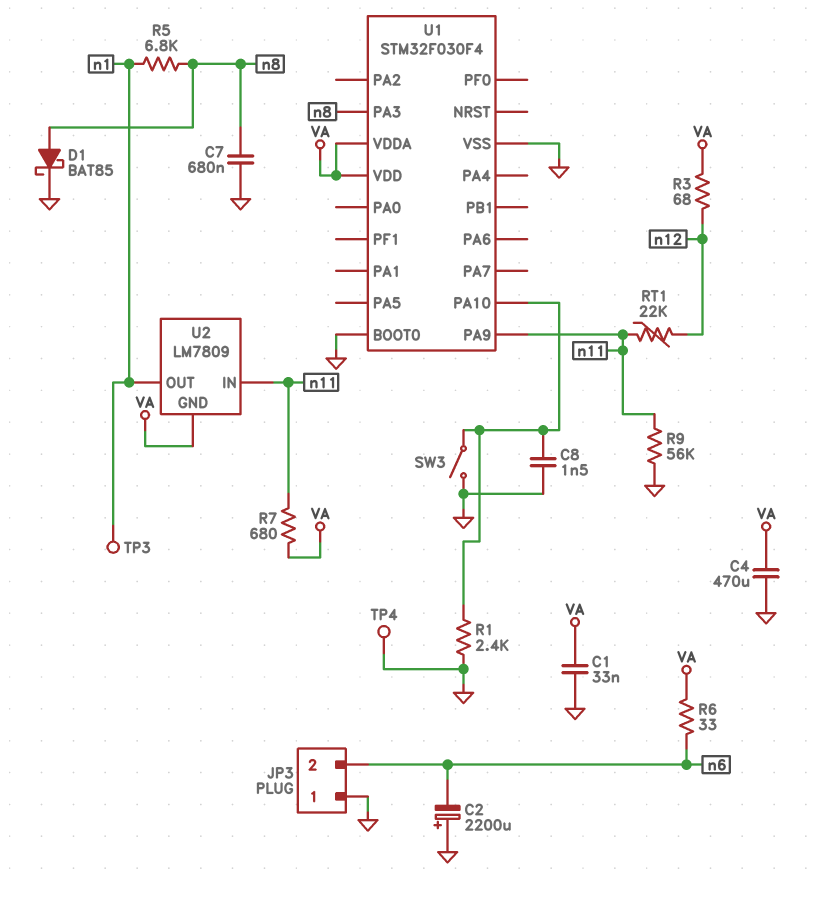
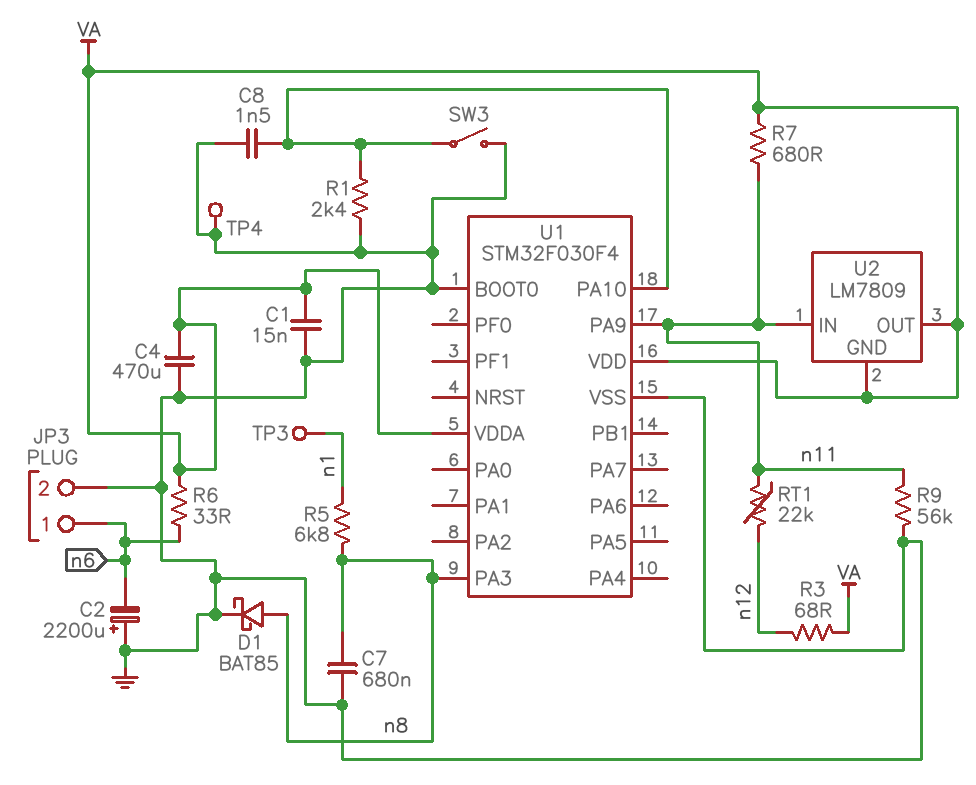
C1: 33nF (GND, VA) -> 15nF (GND, VA)
JP3 pin 1: GND -> n6
JP3 pin 2: n6 -> GND
U2 pin OUT: n1 -> VA

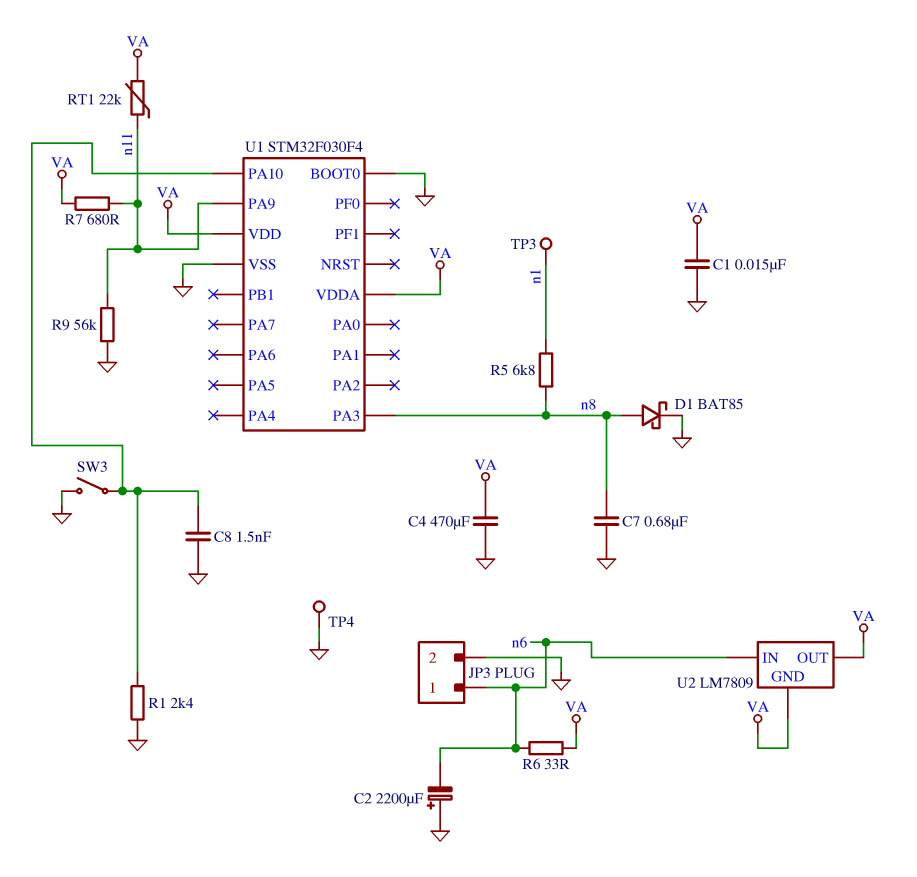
R3: 68 (VA, n12) -> none
RT1: 22k (n11, n12) -> 22k (VA, n11)
U2 pin IN: n11 -> n6

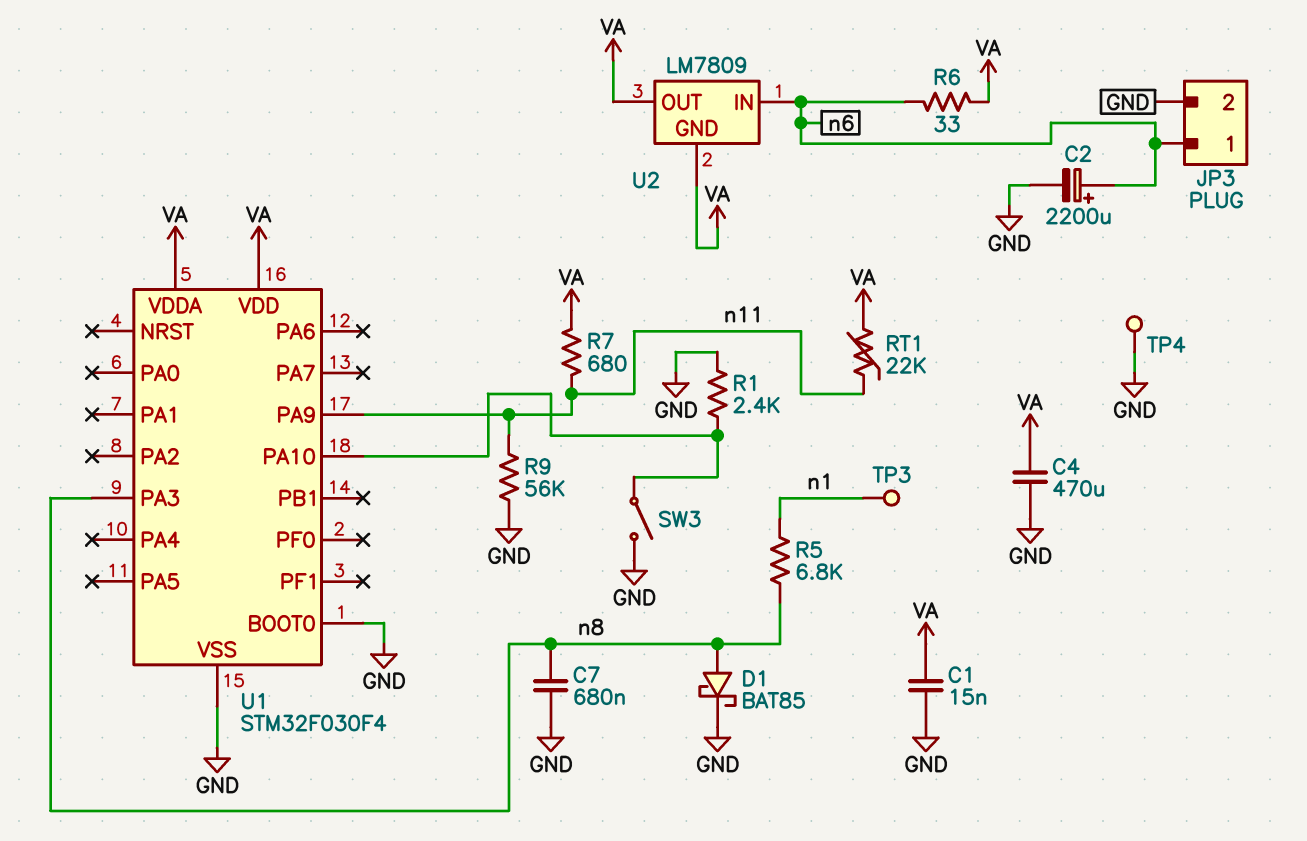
C2: 2200uF (plus GND, minus n6) -> 2200uF (plus n6, minus GND)
C8: 1.5nF (GND, U1/PA10) -> none

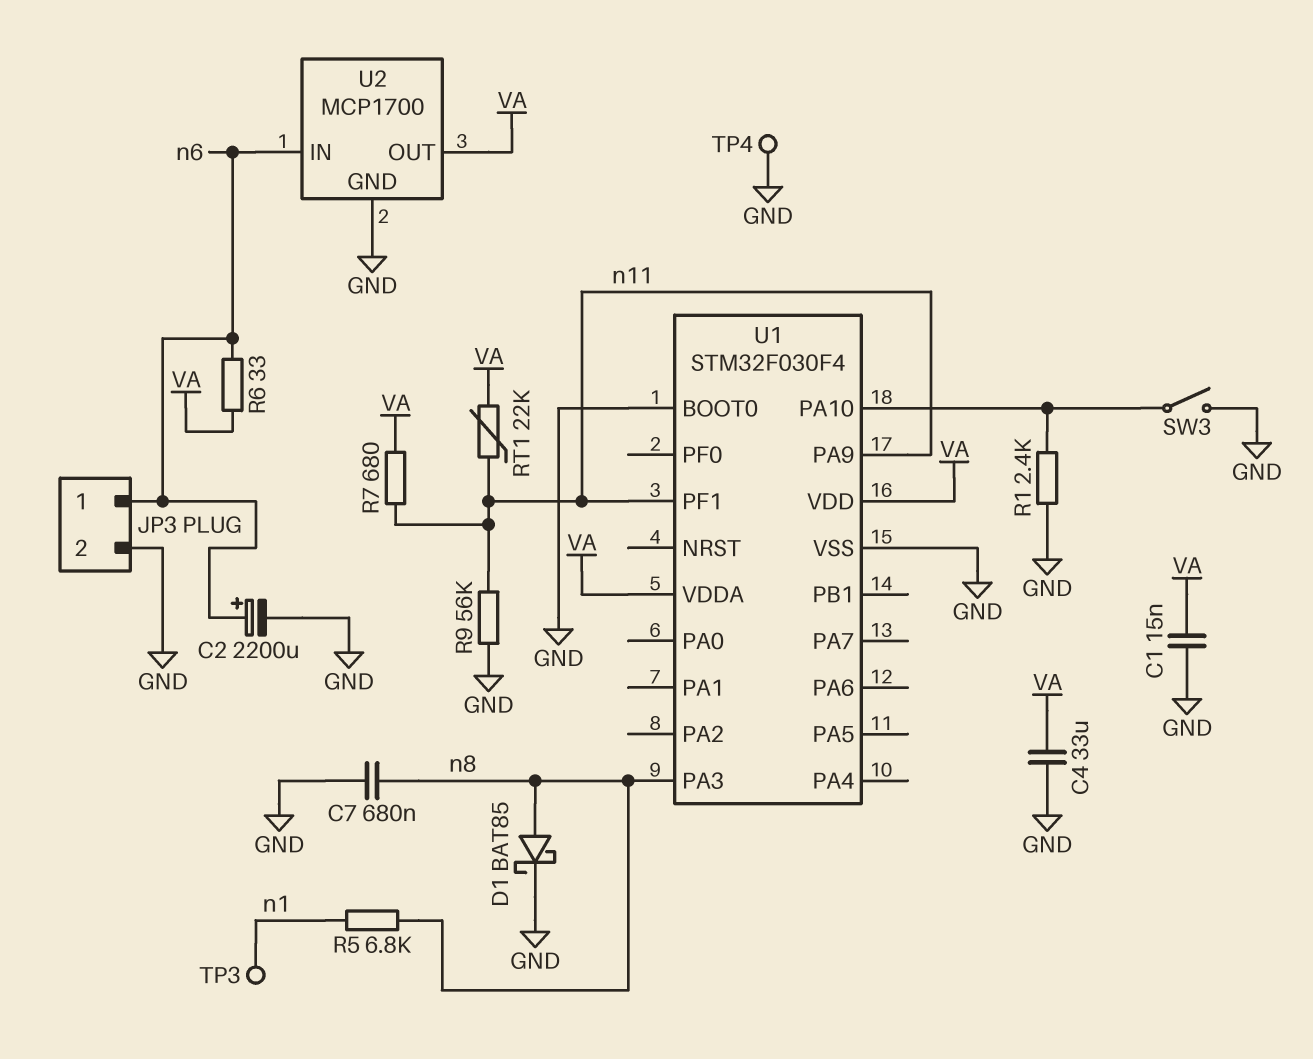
C4: 470uF (GND, VA) -> 33uF (GND, VA)
U1 pin PF1: none -> n11
U2: LM7809 -> MCP1700
U2 pin GND: VA -> GND

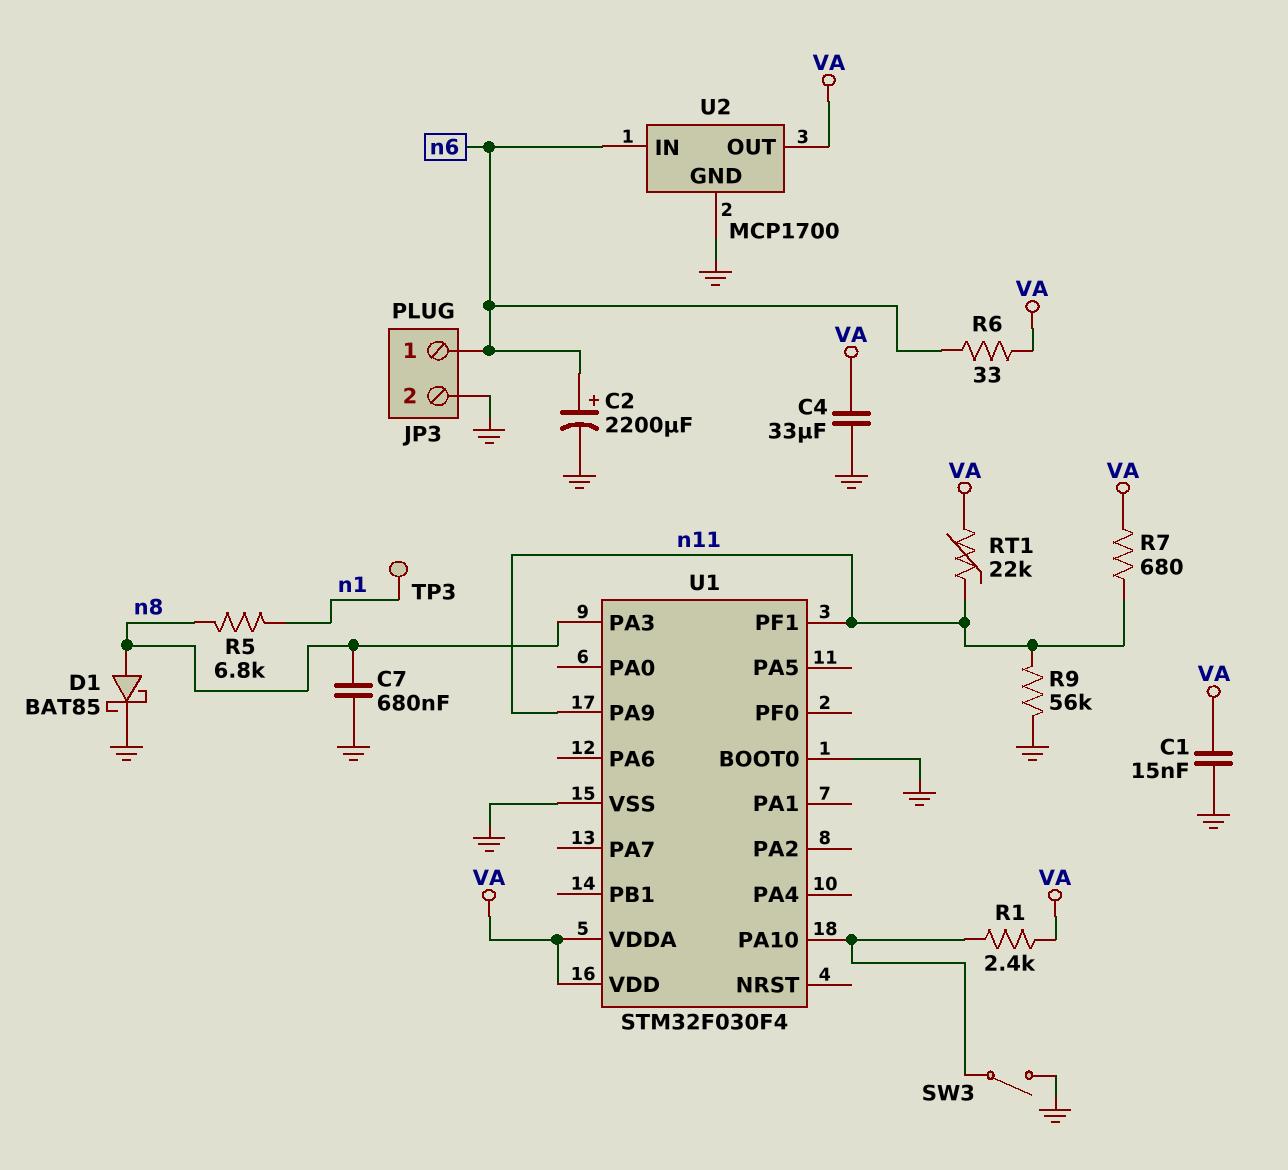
R1: 2.4k (GND, U1/PA10) -> 2.4k (U1/PA10, VA)
TP4: test point (GND) -> none

